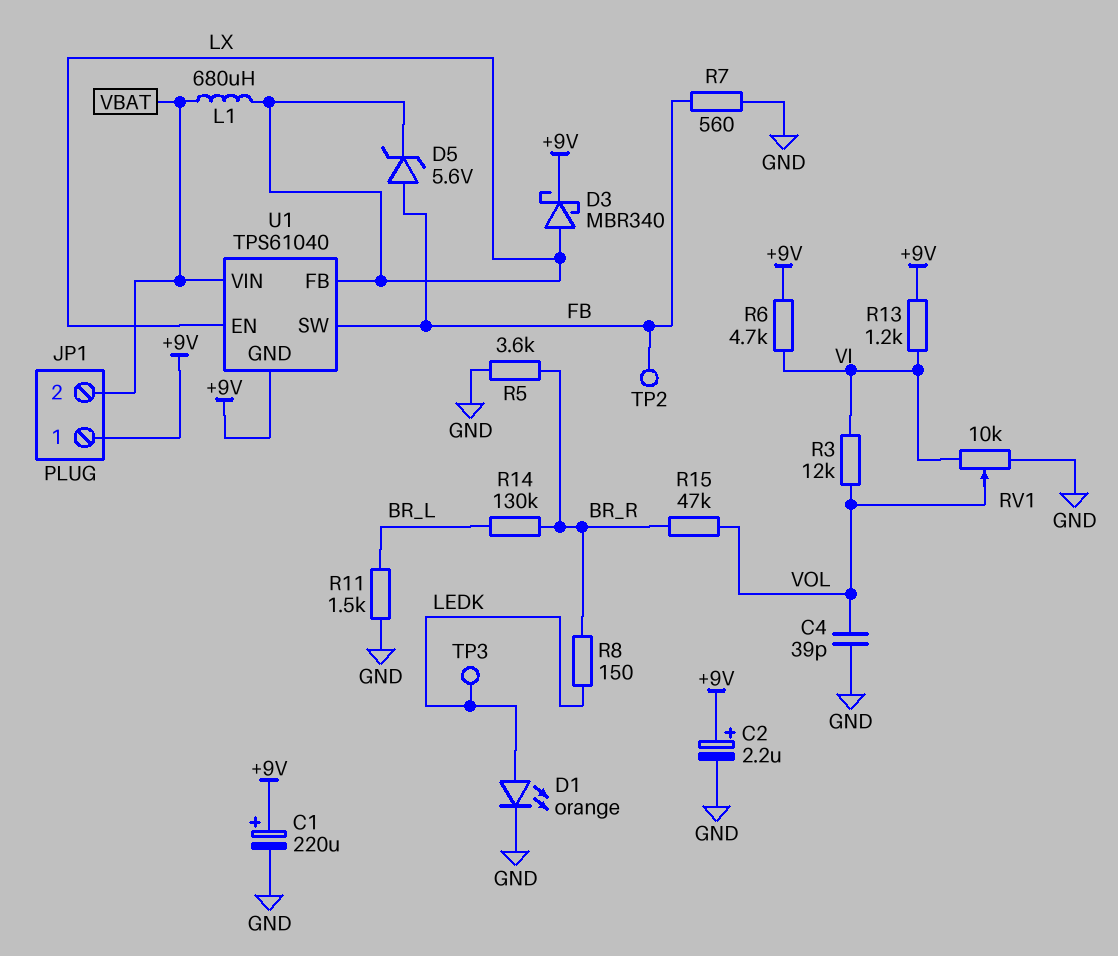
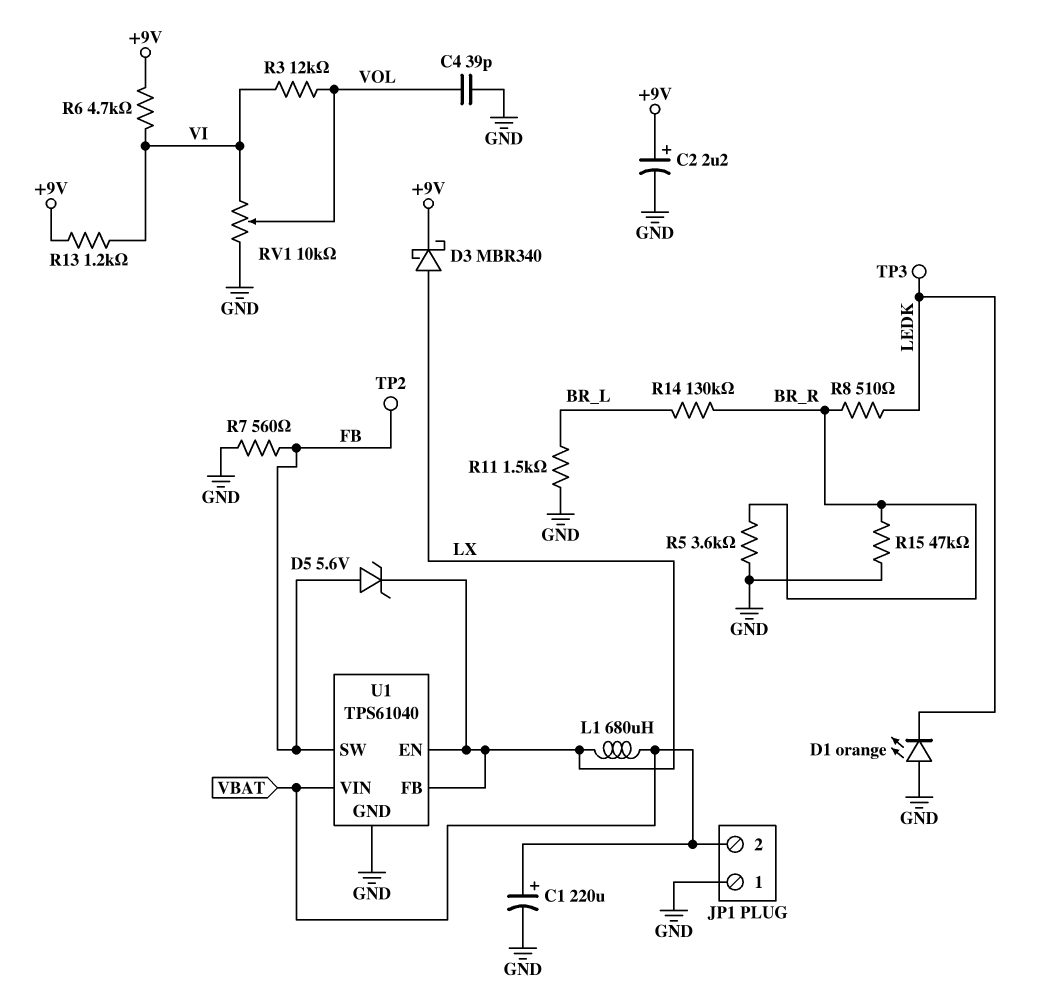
C1: 220uF (plus +9V, minus GND) -> 220uF (plus VBAT, minus GND)
D1: LED orange (A LEDK, K GND) -> LED orange (A GND, K LEDK)
JP1 pin 1: +9V -> GND
R8: 150 (BR_R, LEDK) -> 510 (BR_R, LEDK)
R15: 47k (BR_R, VOL) -> 47k (BR_R, GND)
U1 pin GND: +9V -> GND

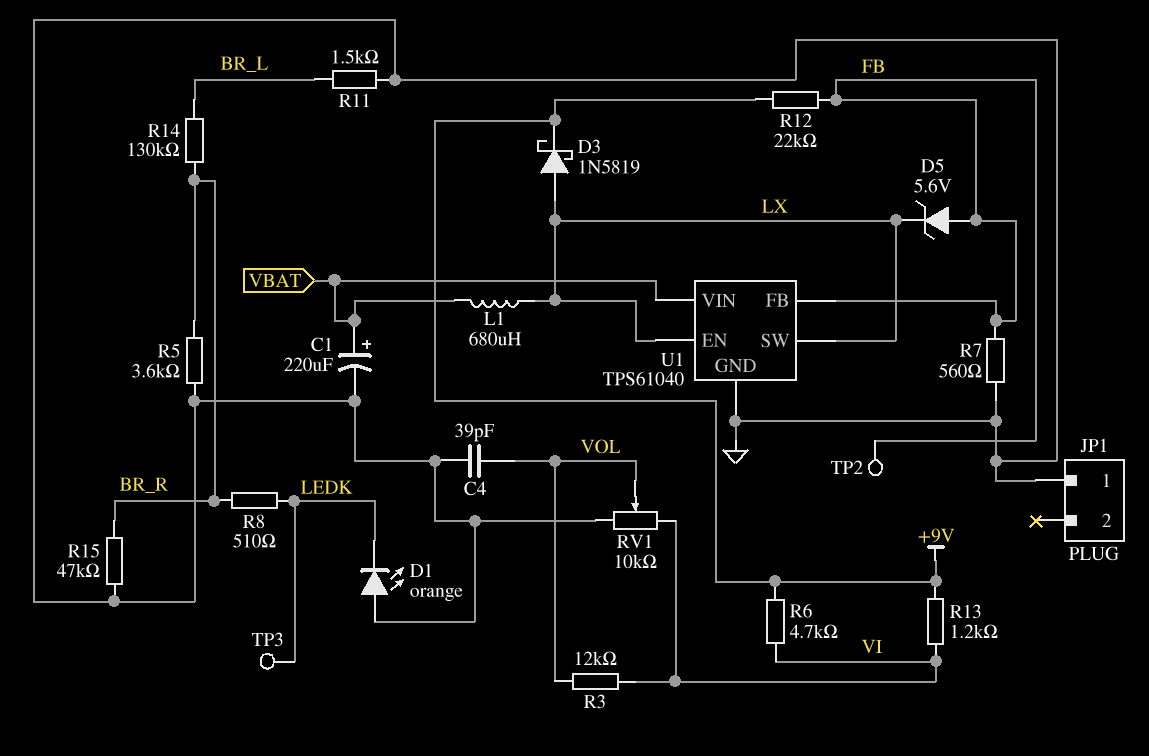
C2: 2.2uF (plus +9V, minus GND) -> none
D3: schottky MBR340 (A LX, K +9V) -> schottky 1N5819 (A LX, K +9V)
JP1 pin 2: VBAT -> none
R12: none -> 22k (+9V, FB)
U1 pin FB: LX -> FB
U1 pin SW: FB -> LX

